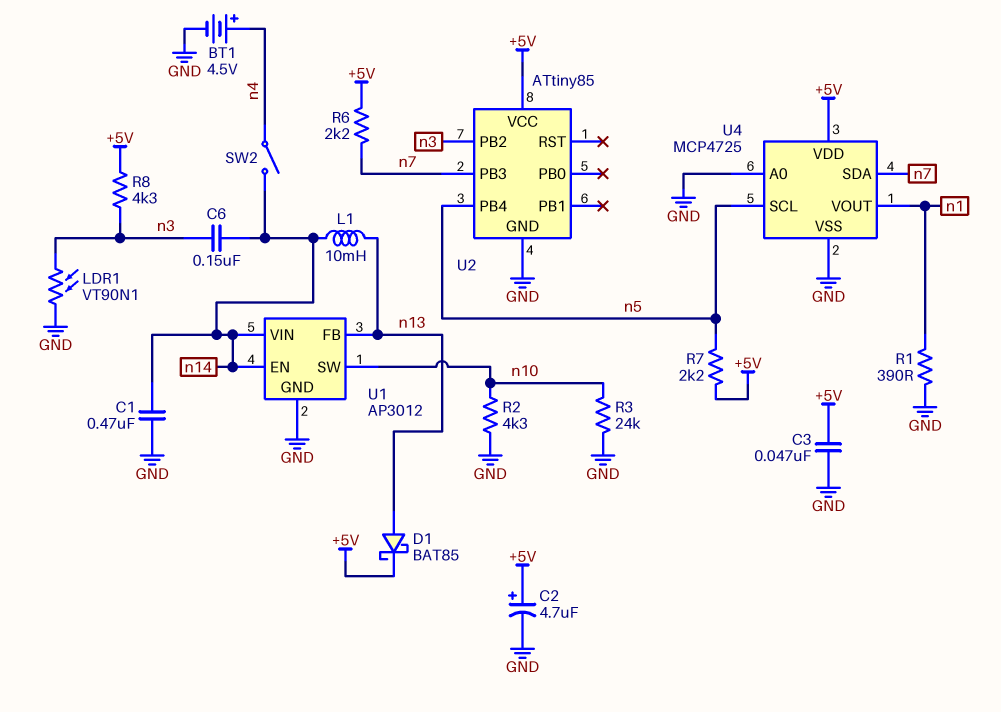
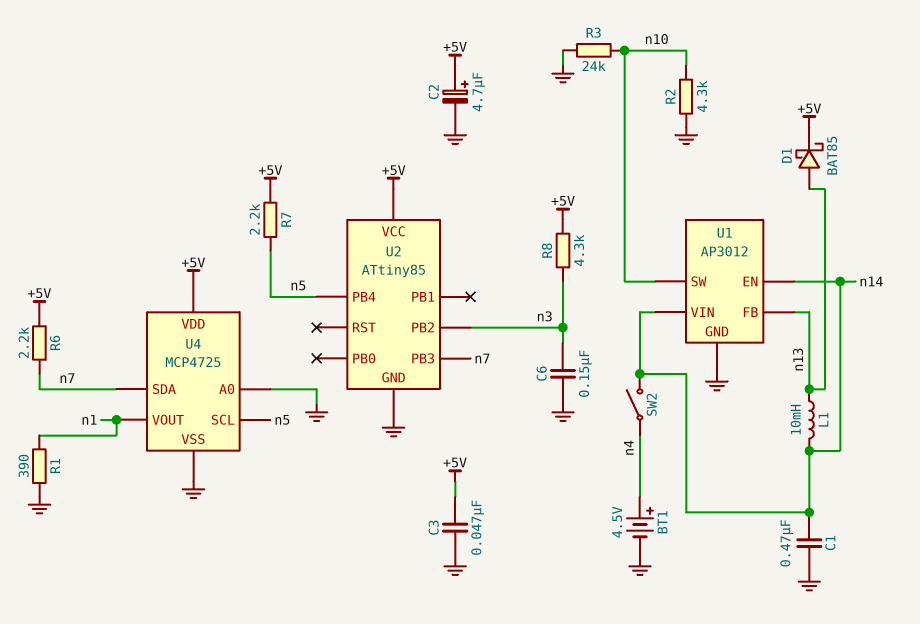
C6: 150nF (n3, n14) -> 150nF (GND, n3)
LDR1: VT90N1 (GND, n3) -> none

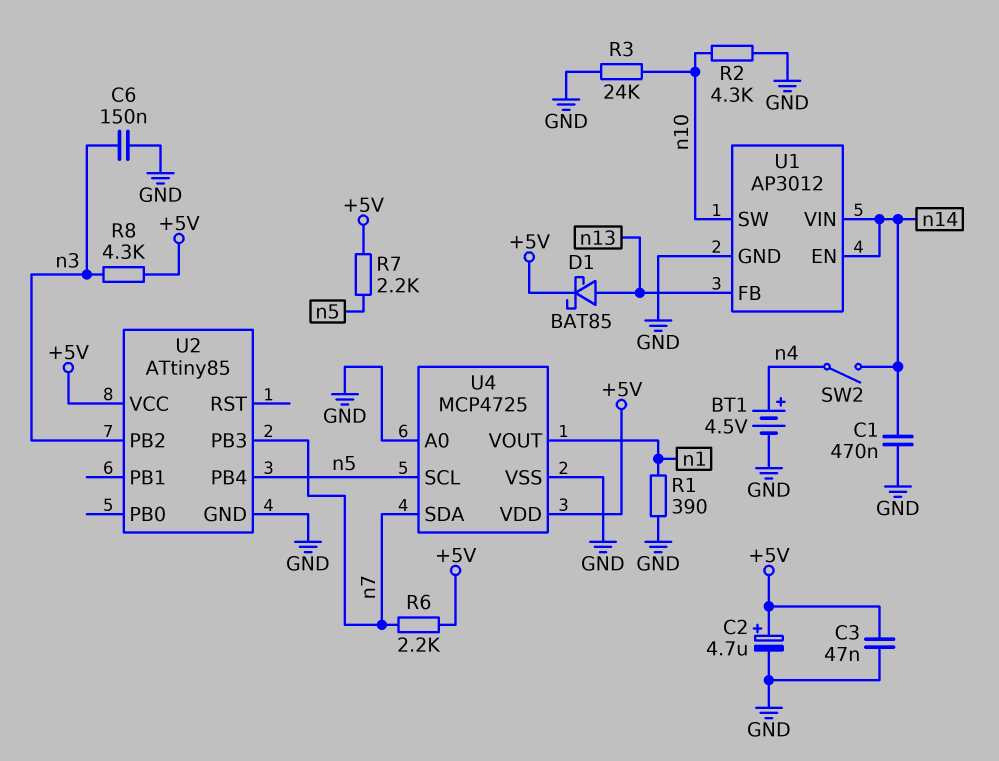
L1: 10mH (n13, n14) -> none

